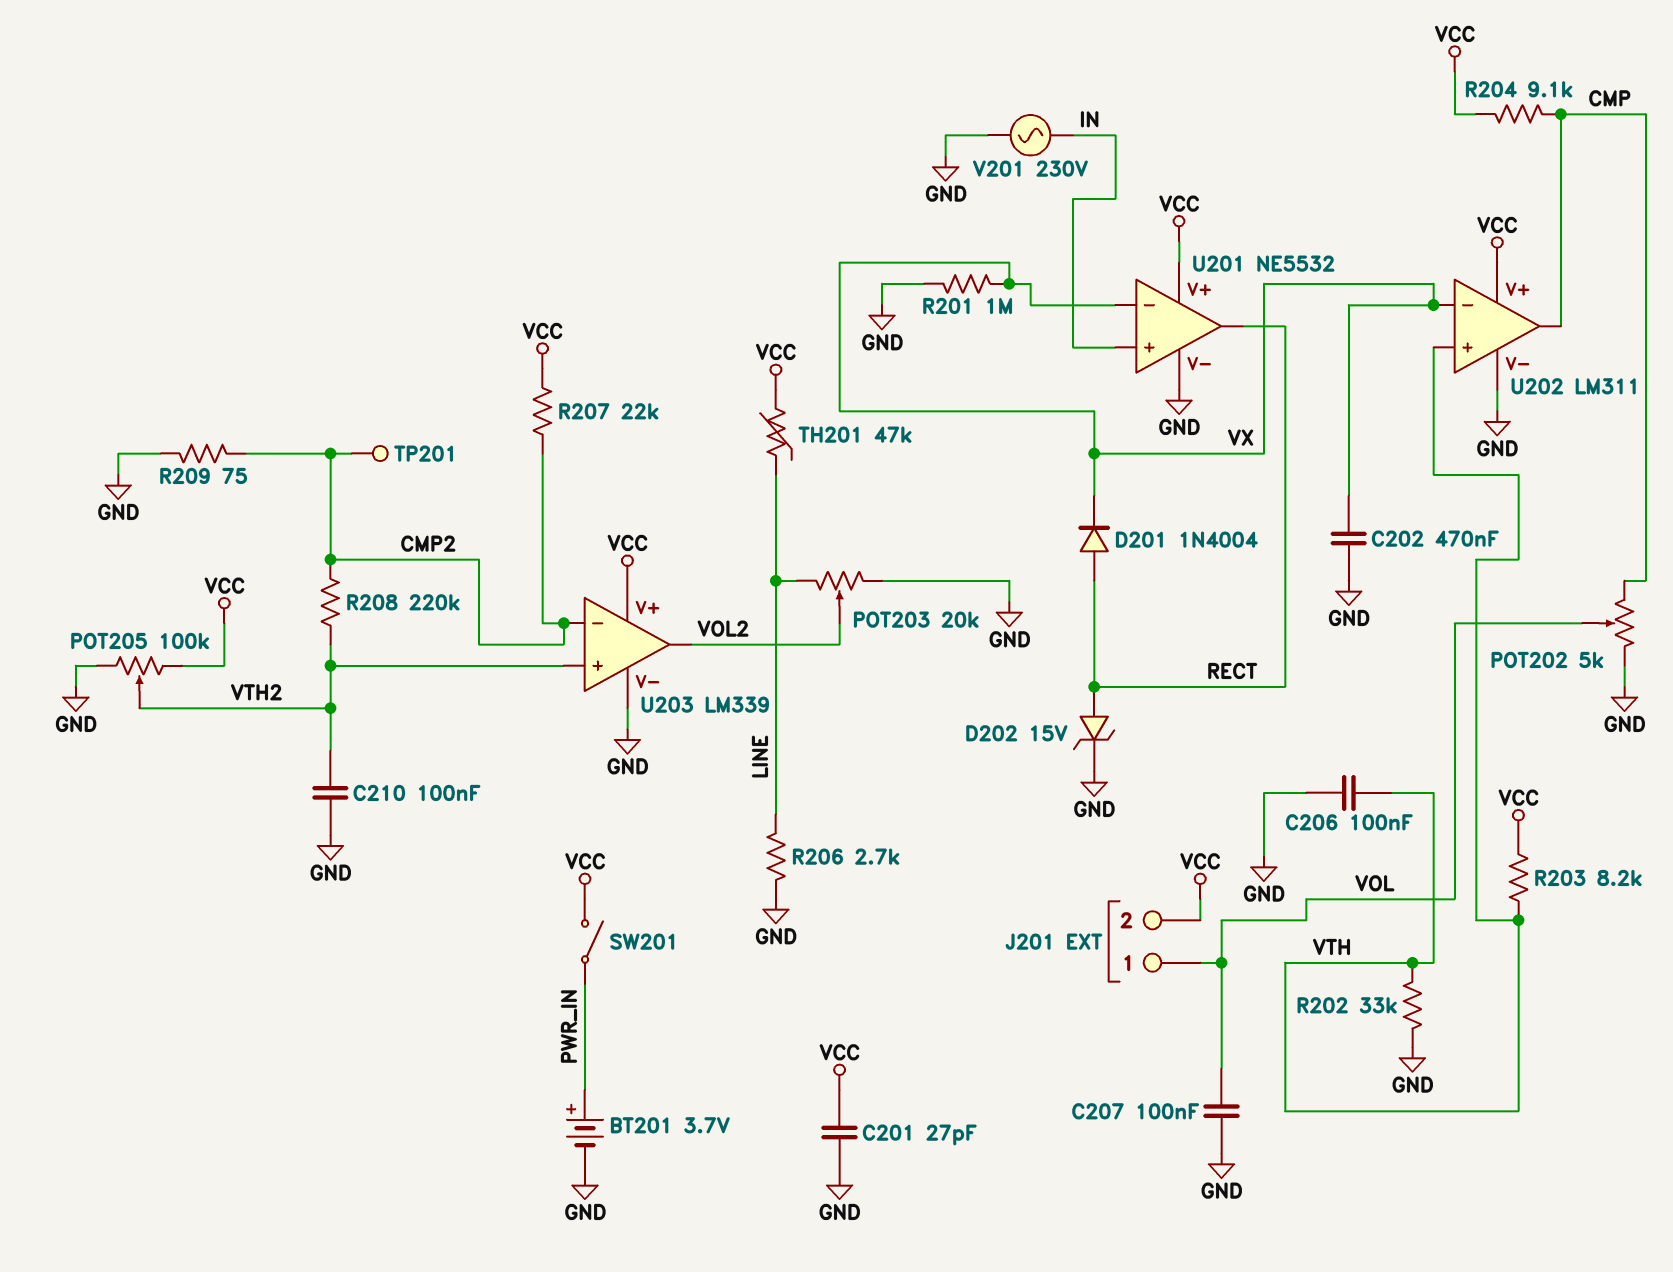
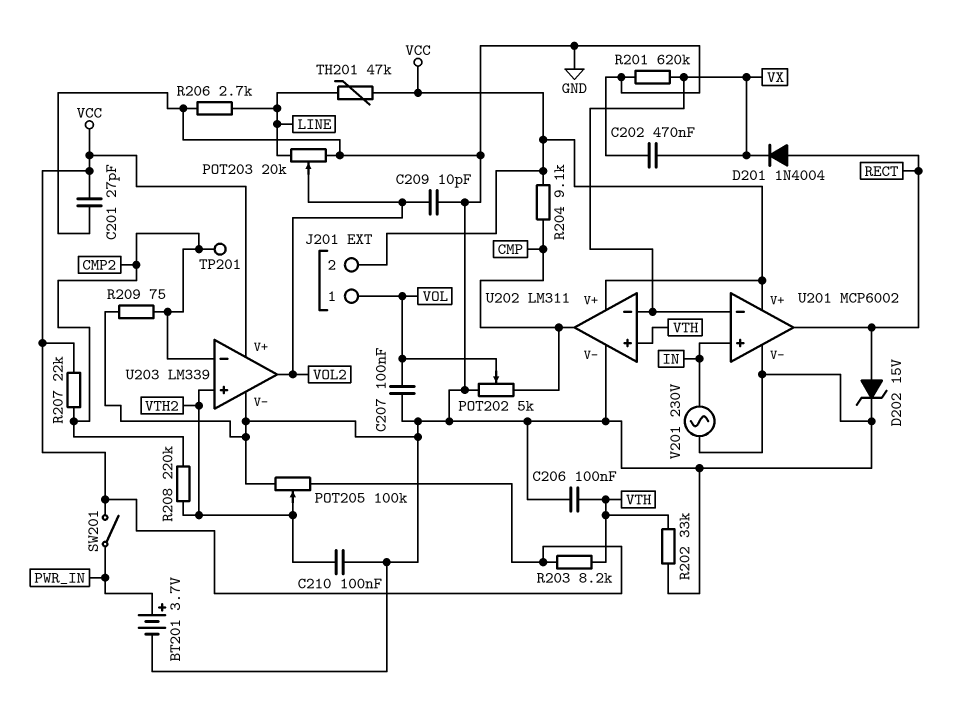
C209: none -> 10pF (GND, VOL2)
R201: 1M (GND, VX) -> 620k (GND, VX)
U201: NE5532 -> MCP6002

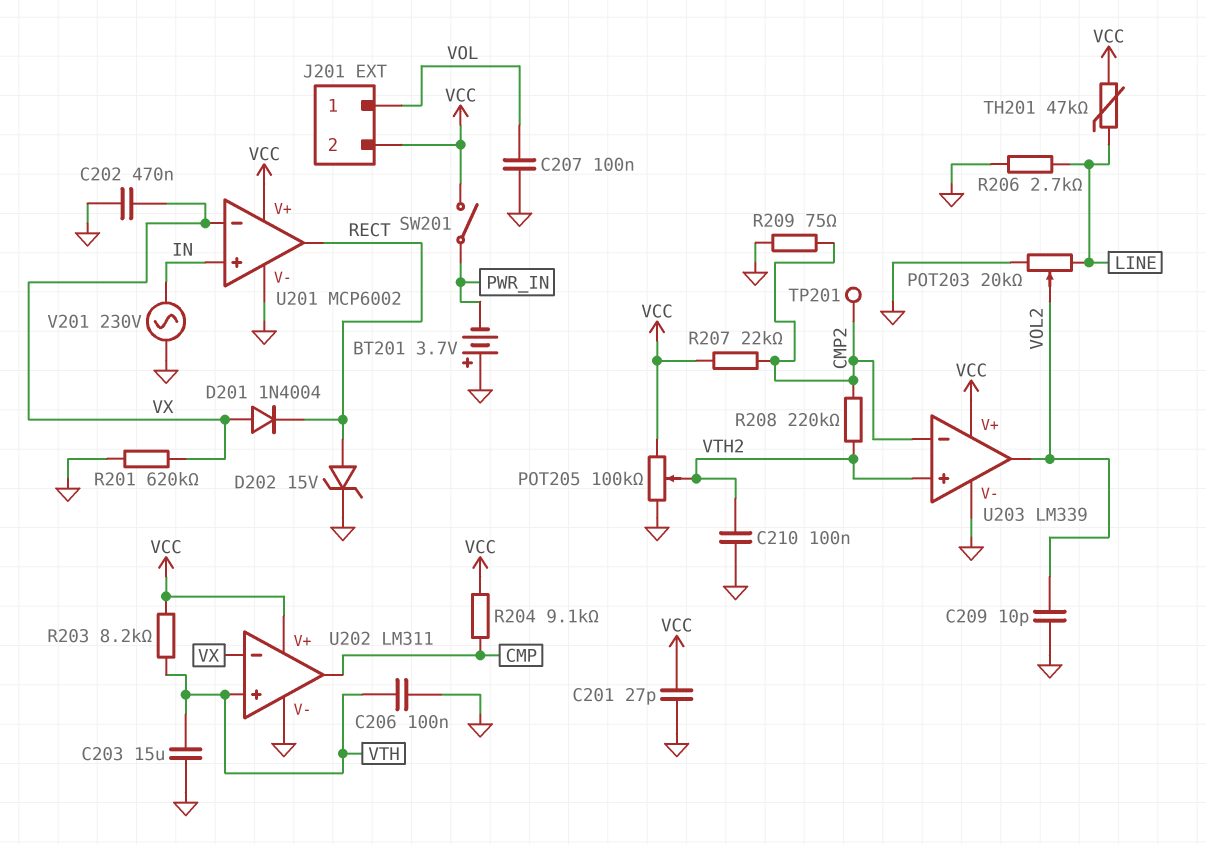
BT201: 3.7V (plus PWR_IN, minus GND) -> 3.7V (plus GND, minus PWR_IN)
C203: none -> 15uF (GND, VTH)
D201: diode 1N4004 (A RECT, K VX) -> diode 1N4004 (A VX, K RECT)
POT202: 5k (CMP, GND, wiper VOL) -> none
R202: 33k (GND, VTH) -> none

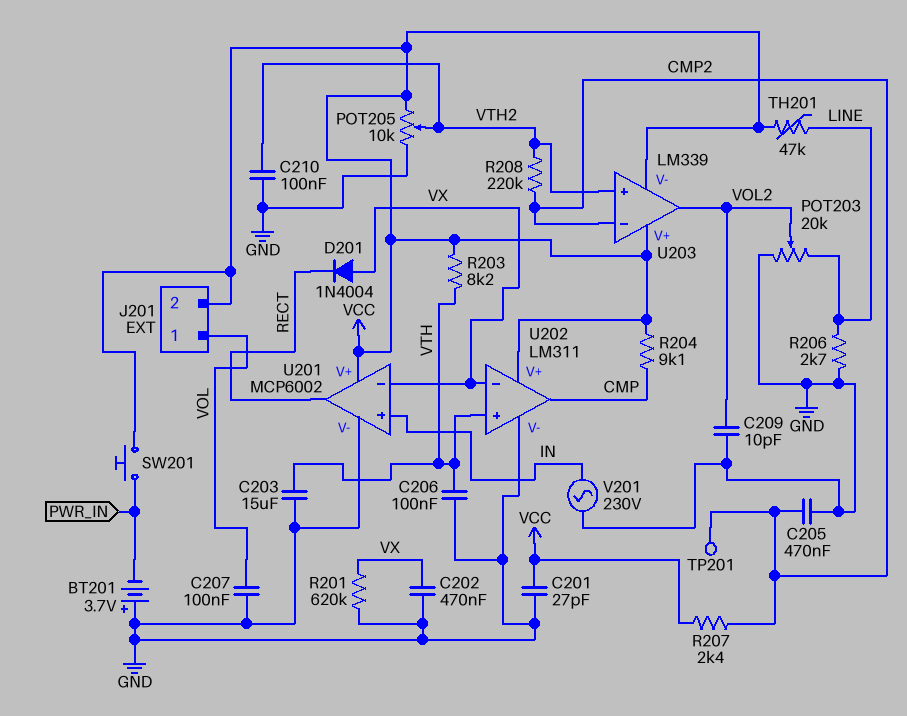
C205: none -> 470nF (CMP2, GND)
D202: zener 15V (A RECT, K GND) -> none
POT205: 100k (GND, VCC, wiper VTH2) -> 10k (GND, VCC, wiper VTH2)
R207: 22k (CMP2, VCC) -> 2.4k (CMP2, VCC)
R209: 75 (CMP2, GND) -> none
SW201: switch (PWR_IN, VCC) -> button (PWR_IN, VCC)
U203 pin V-: GND -> VCC

